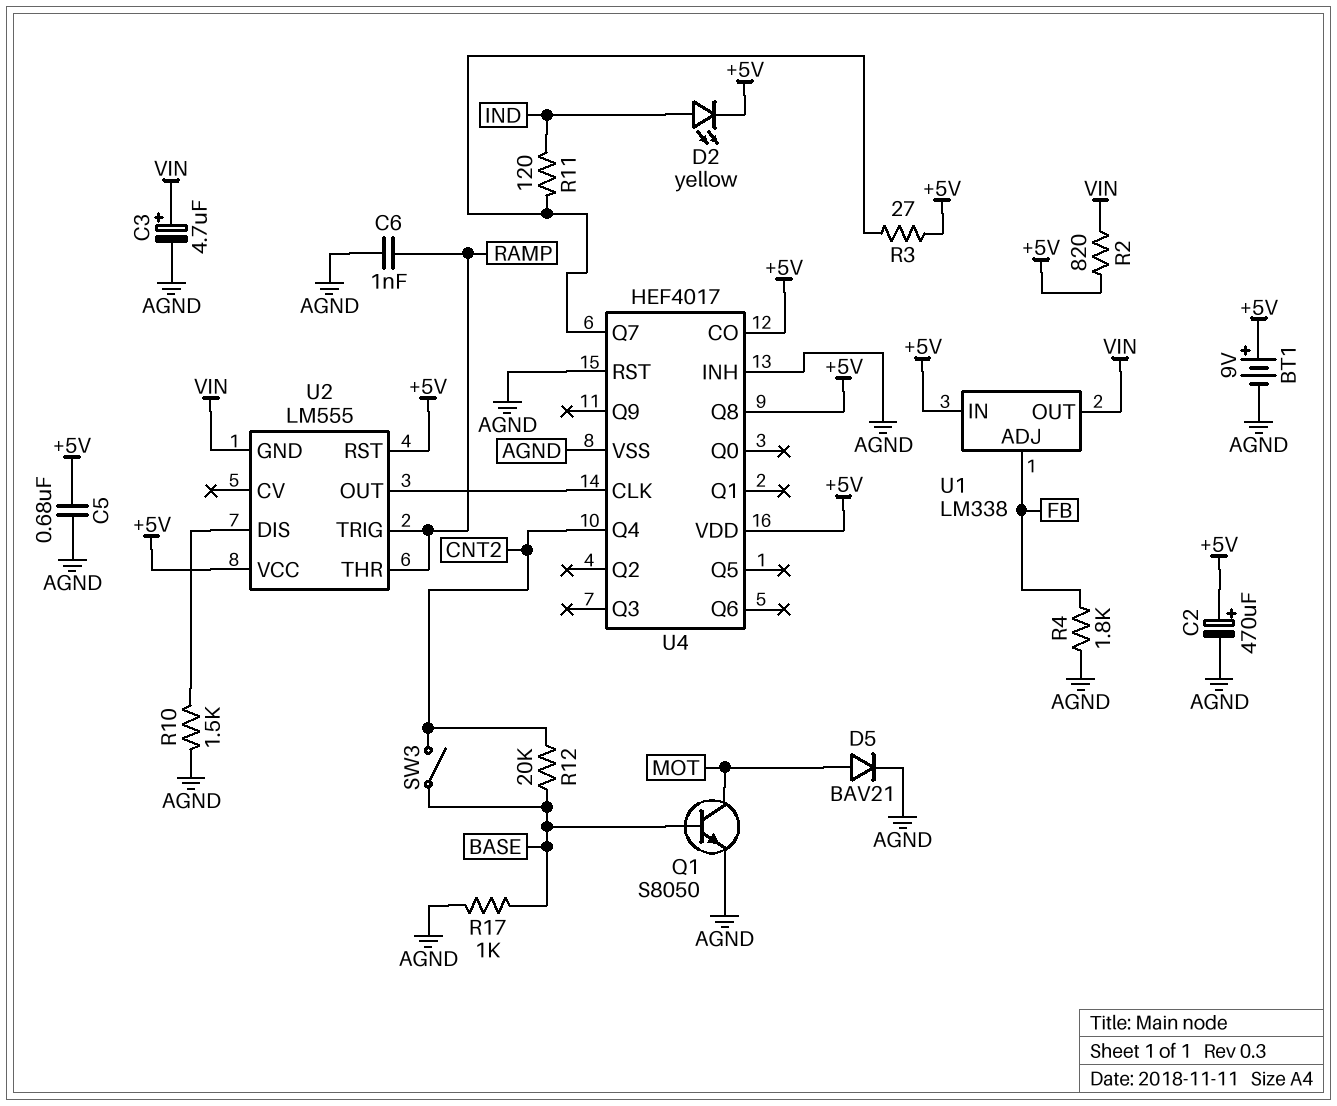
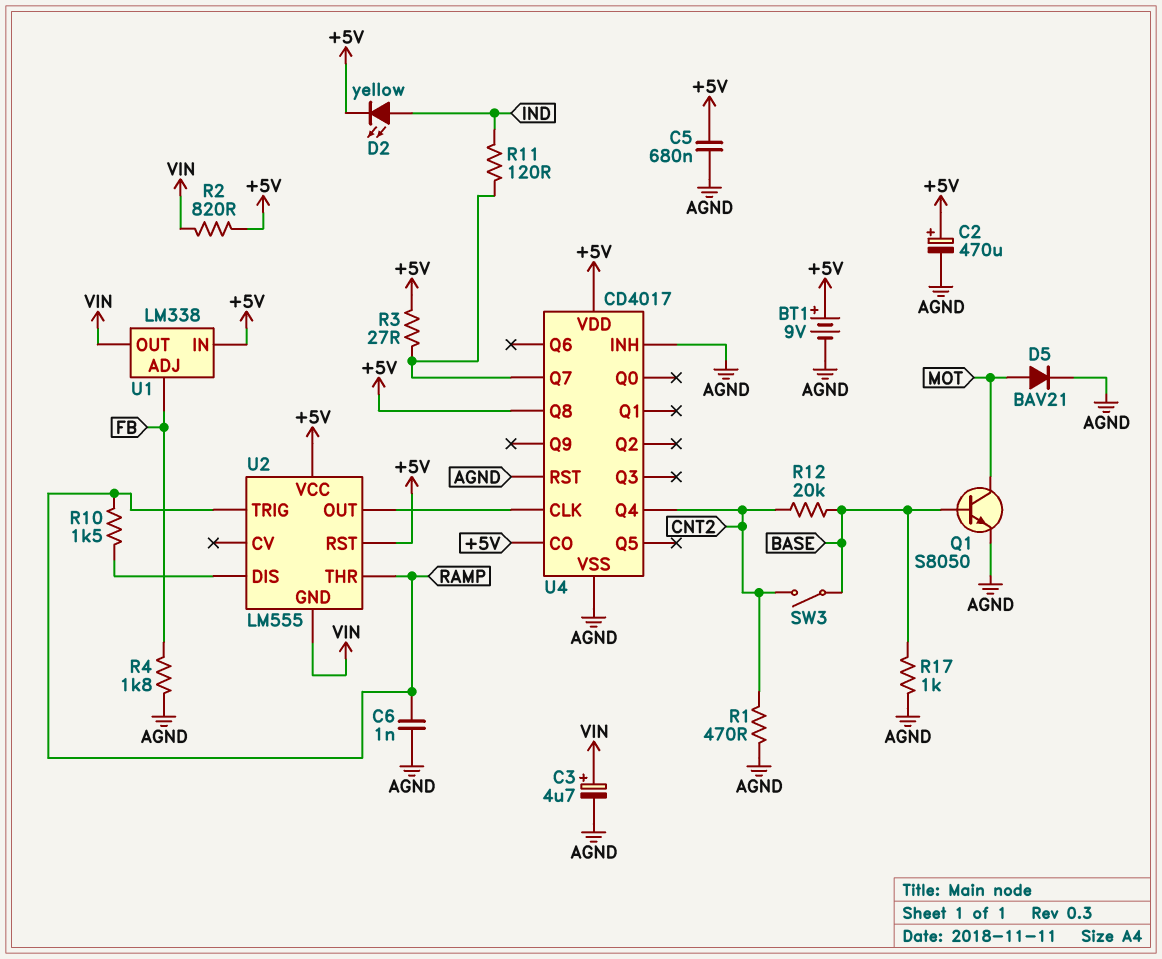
R1: none -> 470 (AGND, CNT2)
R10: 1.5k (AGND, U2/DIS) -> 1.5k (RAMP, U2/DIS)
U4: HEF4017 -> CD4017

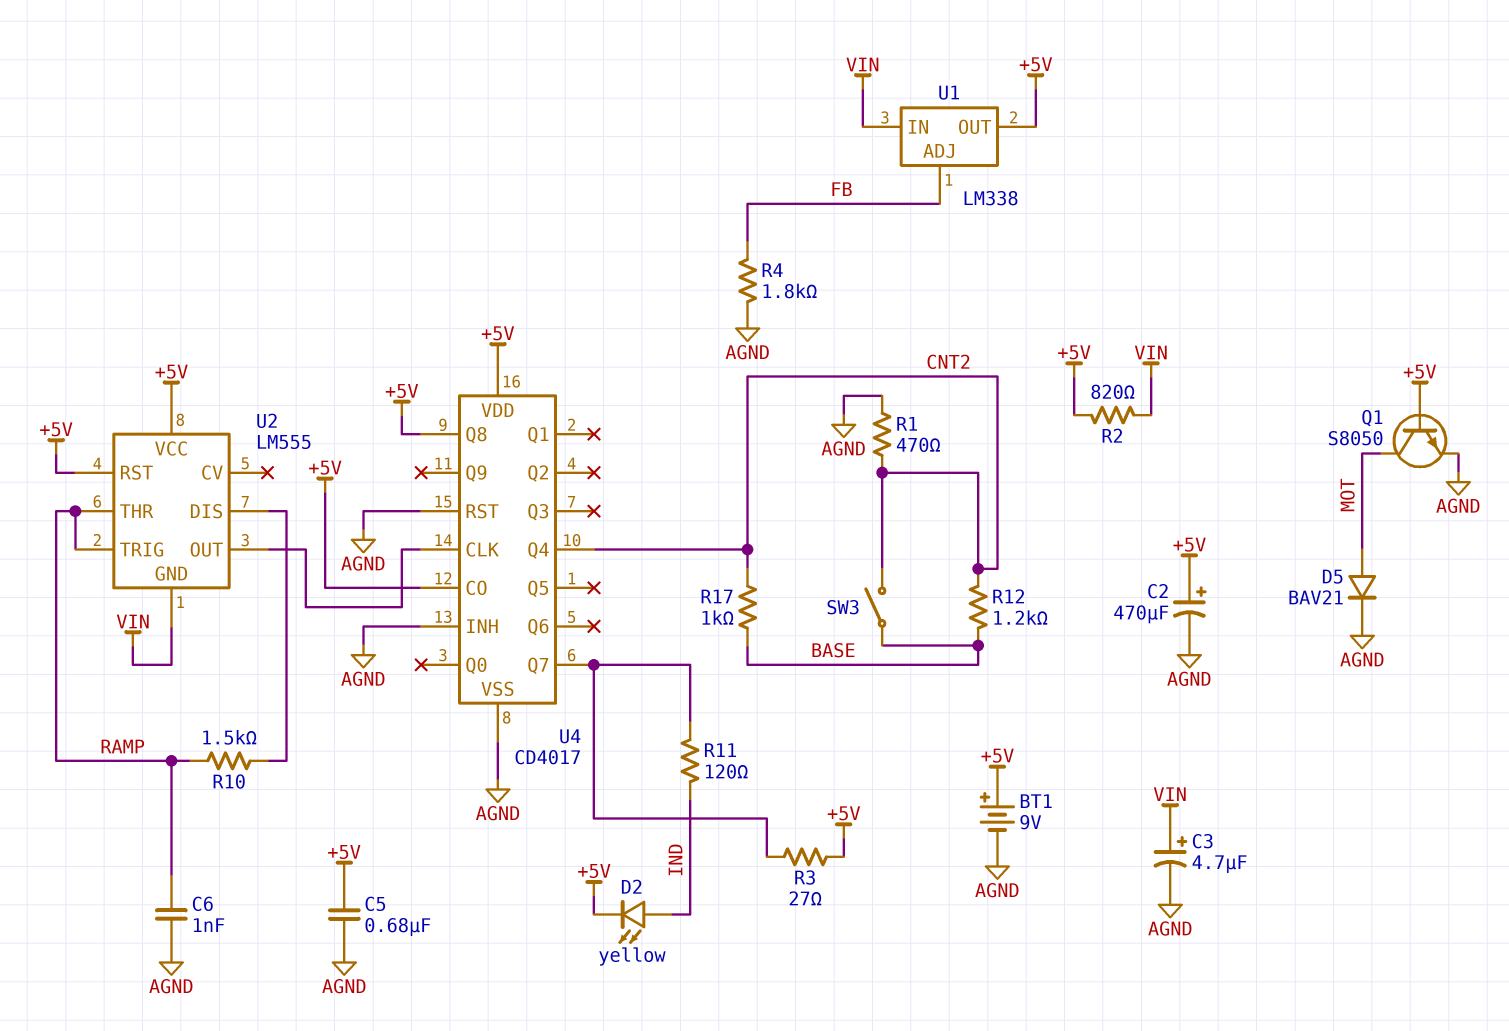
Q1: NPN S8050 (B BASE, C MOT, E AGND) -> NPN S8050 (B +5V, C MOT, E AGND)
R12: 20k (BASE, CNT2) -> 1.2k (BASE, CNT2)
R17: 1k (AGND, BASE) -> 1k (BASE, CNT2)
U1 pin IN: +5V -> VIN
U1 pin OUT: VIN -> +5V

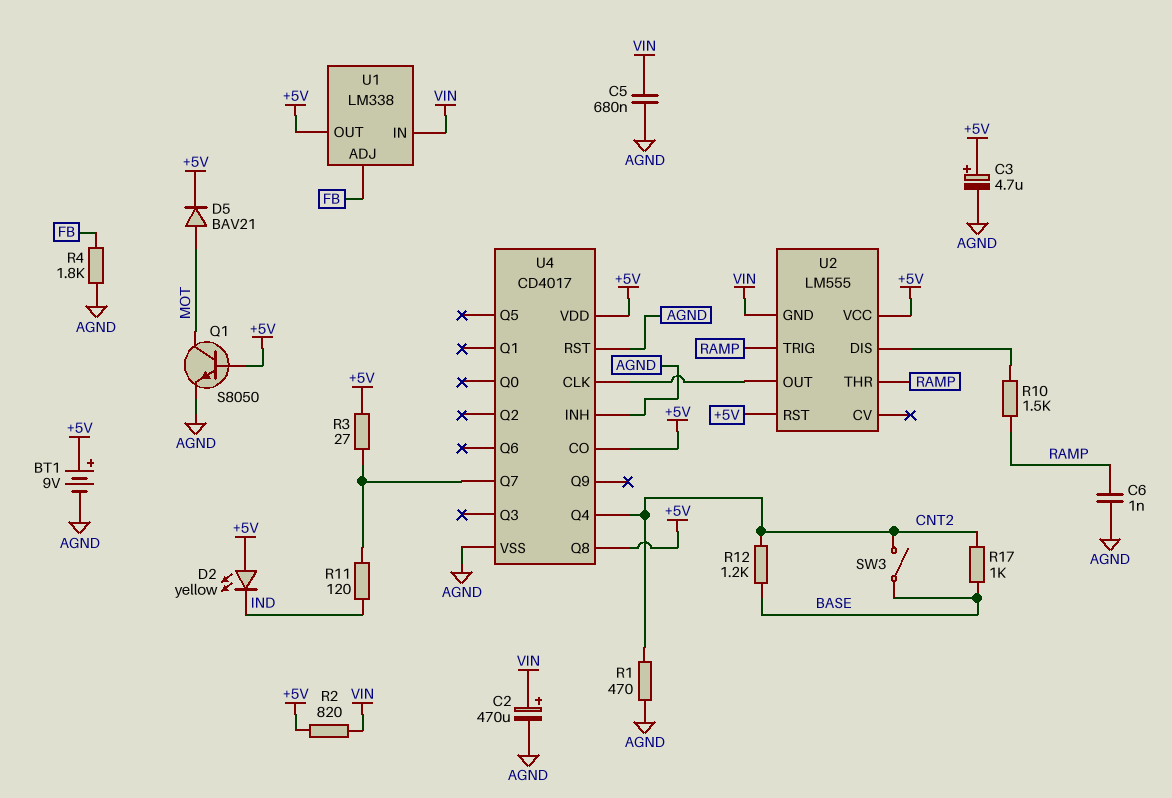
C2: 470uF (plus +5V, minus AGND) -> 470uF (plus VIN, minus AGND)
C3: 4.7uF (plus VIN, minus AGND) -> 4.7uF (plus +5V, minus AGND)
C5: 680nF (+5V, AGND) -> 680nF (AGND, VIN)
D2: LED yellow (A IND, K +5V) -> LED yellow (A +5V, K IND)
D5: diode BAV21 (A MOT, K AGND) -> diode BAV21 (A MOT, K +5V)

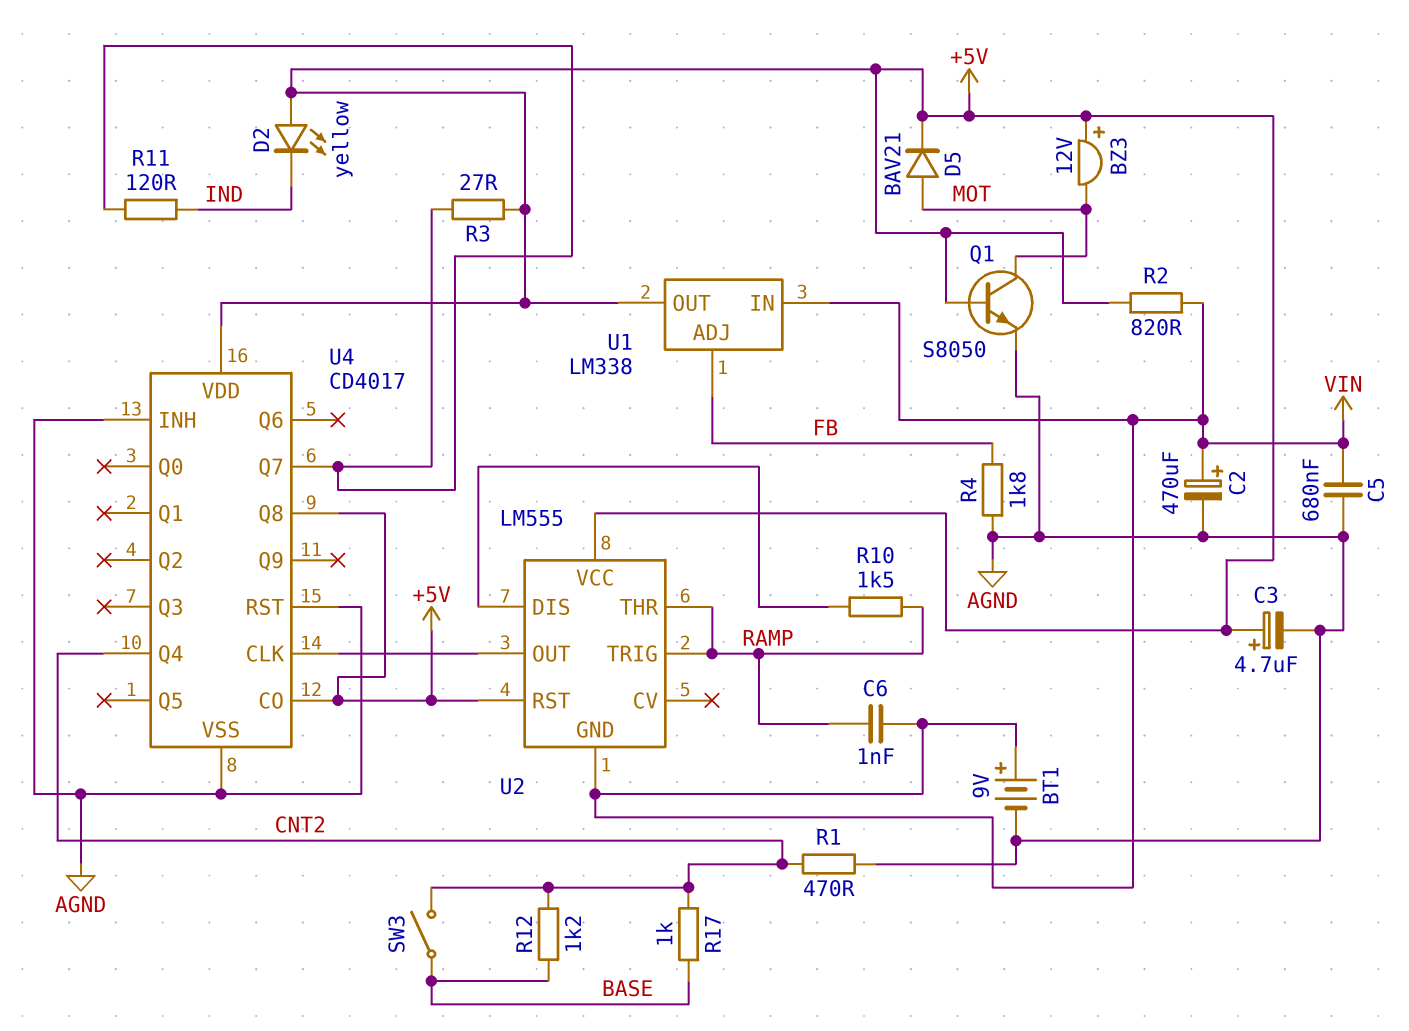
BT1: 9V (plus +5V, minus AGND) -> 9V (plus VIN, minus AGND)
BZ3: none -> buzzer 12V (plus +5V, minus MOT)
C6: 1nF (AGND, RAMP) -> 1nF (RAMP, VIN)

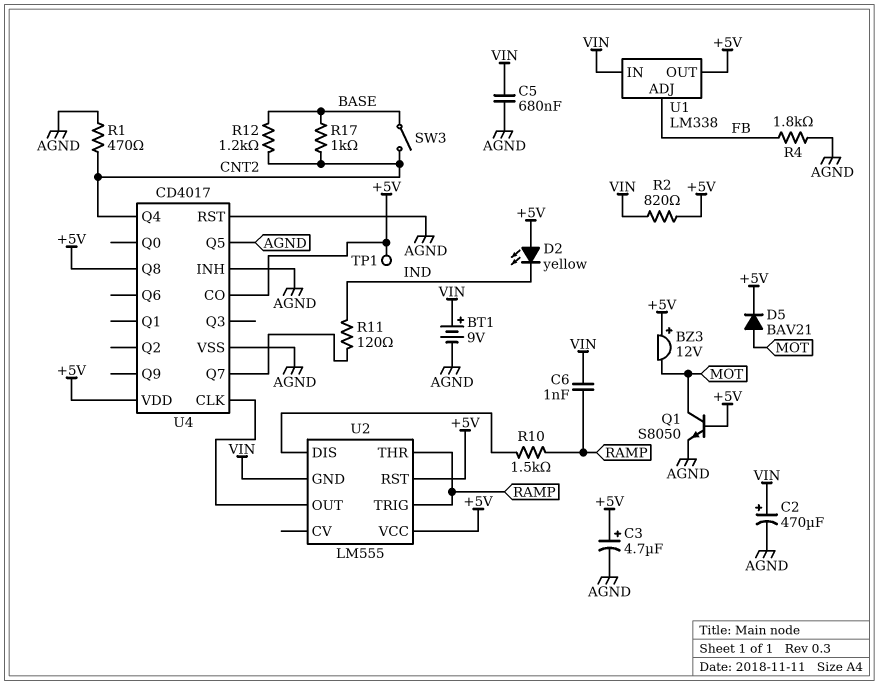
R3: 27 (+5V, U4/Q7) -> none
TP1: none -> test point (+5V)
U4 pin Q5: none -> AGND

